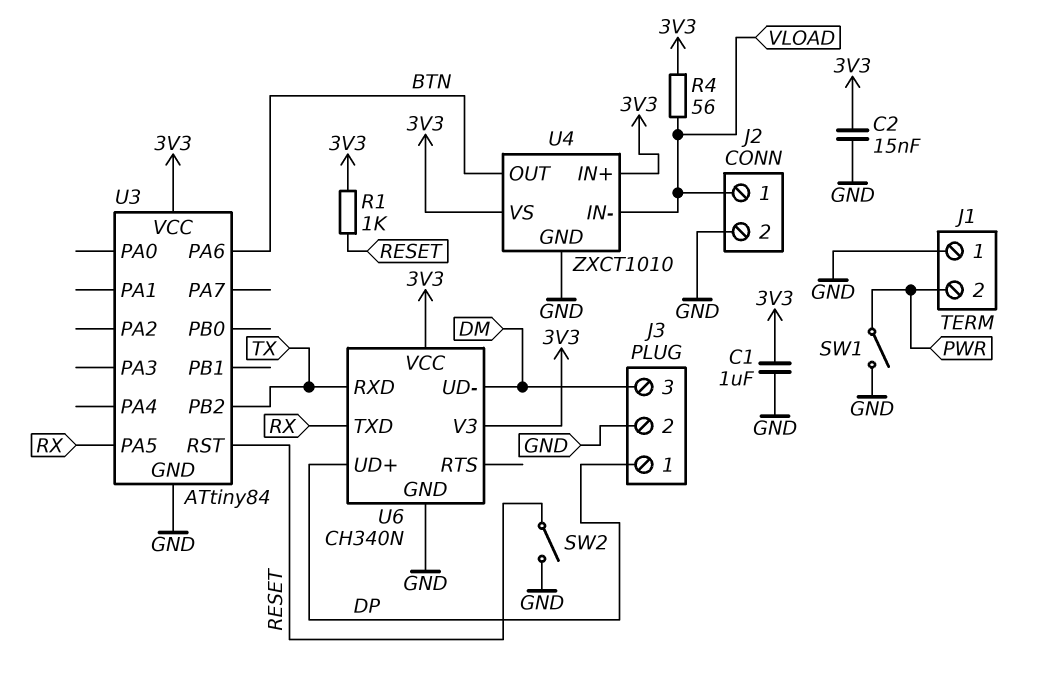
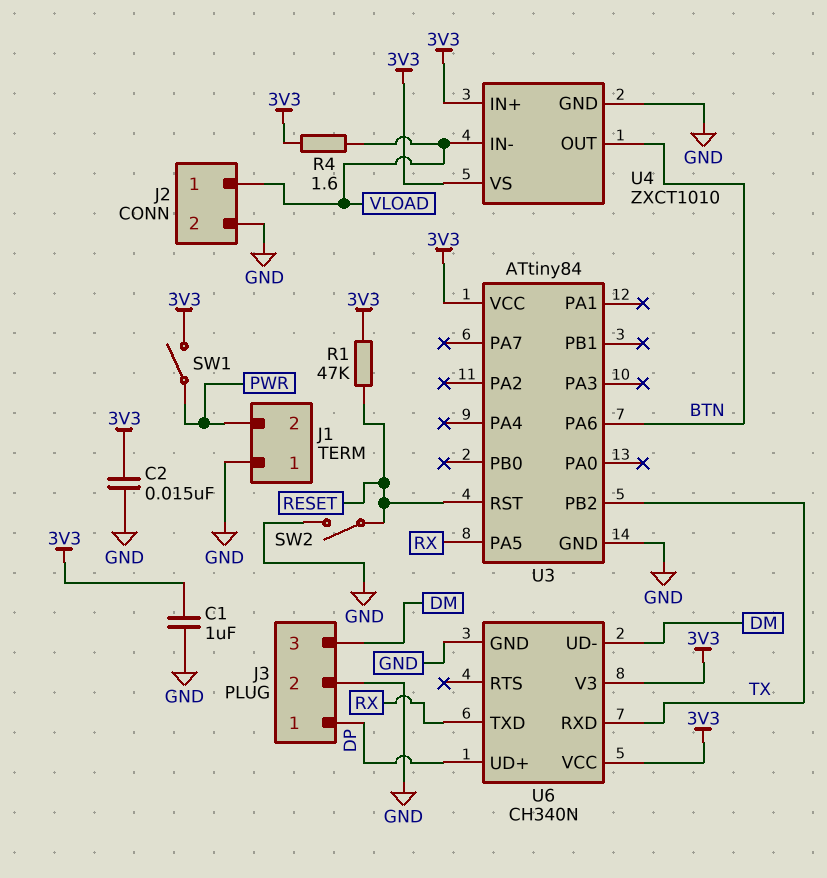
R1: 1k (3V3, RESET) -> 47k (3V3, RESET)
R4: 56 (3V3, VLOAD) -> 1.6 (3V3, VLOAD)
SW1: switch (GND, PWR) -> switch (3V3, PWR)

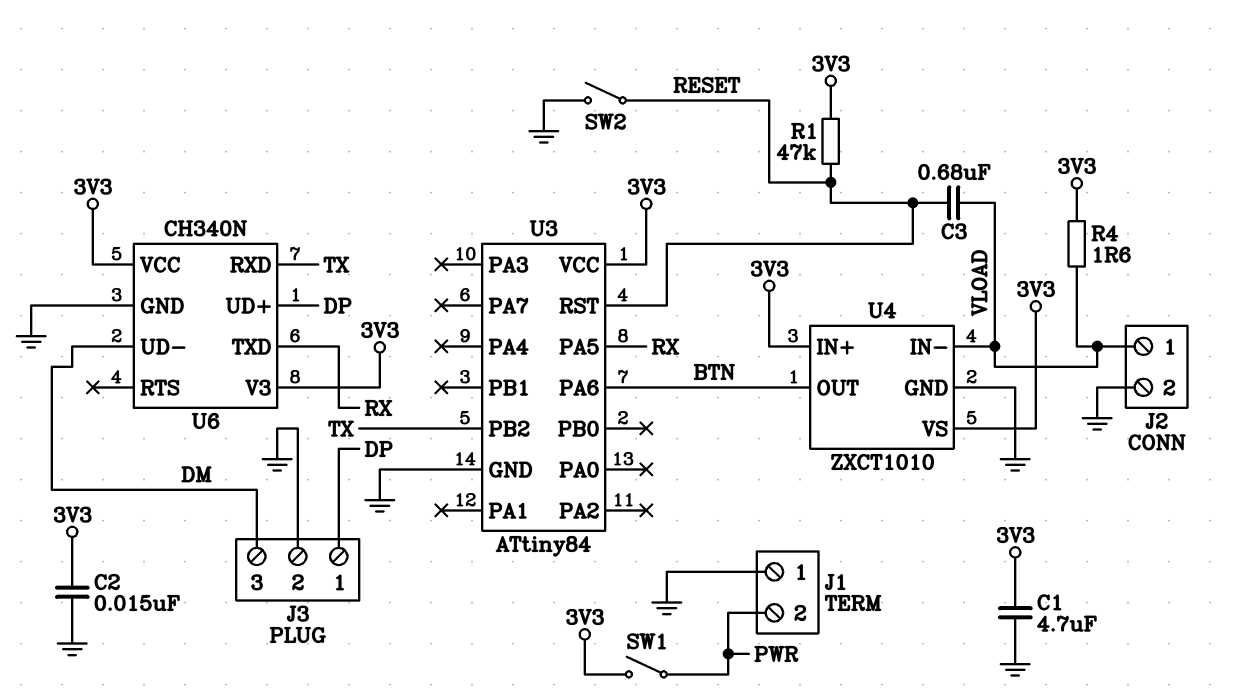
C1: 1uF (3V3, GND) -> 4.7uF (3V3, GND)
C3: none -> 680nF (RESET, VLOAD)

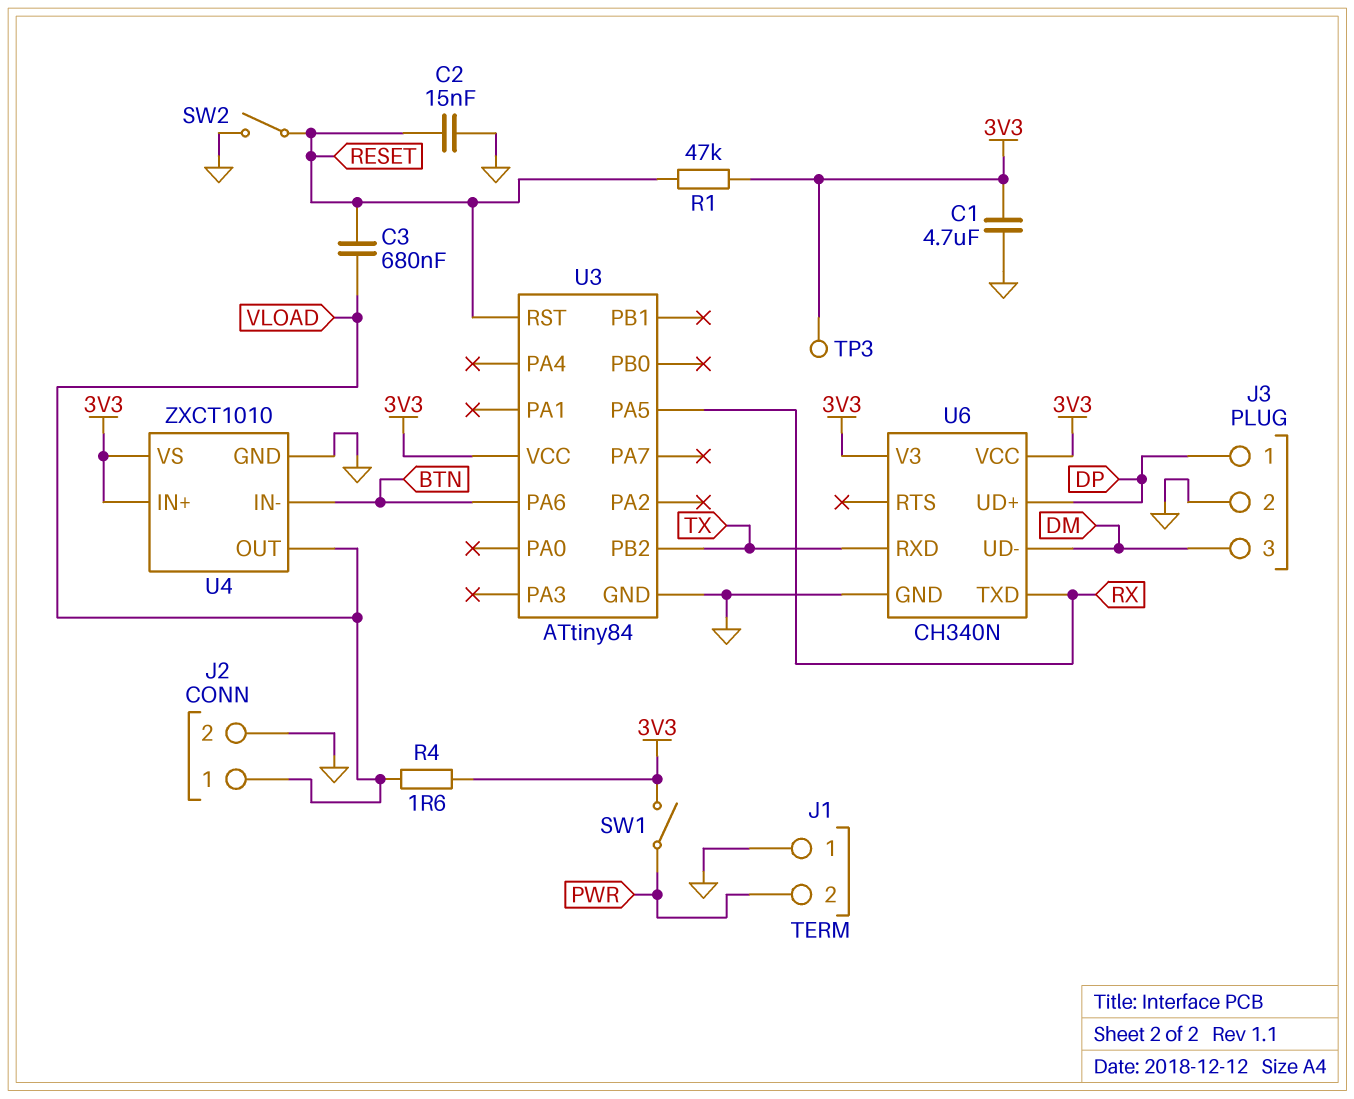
C2: 15nF (3V3, GND) -> 15nF (GND, RESET)
TP3: none -> test point (3V3)
U4 pin IN-: VLOAD -> BTN
U4 pin OUT: BTN -> VLOAD

